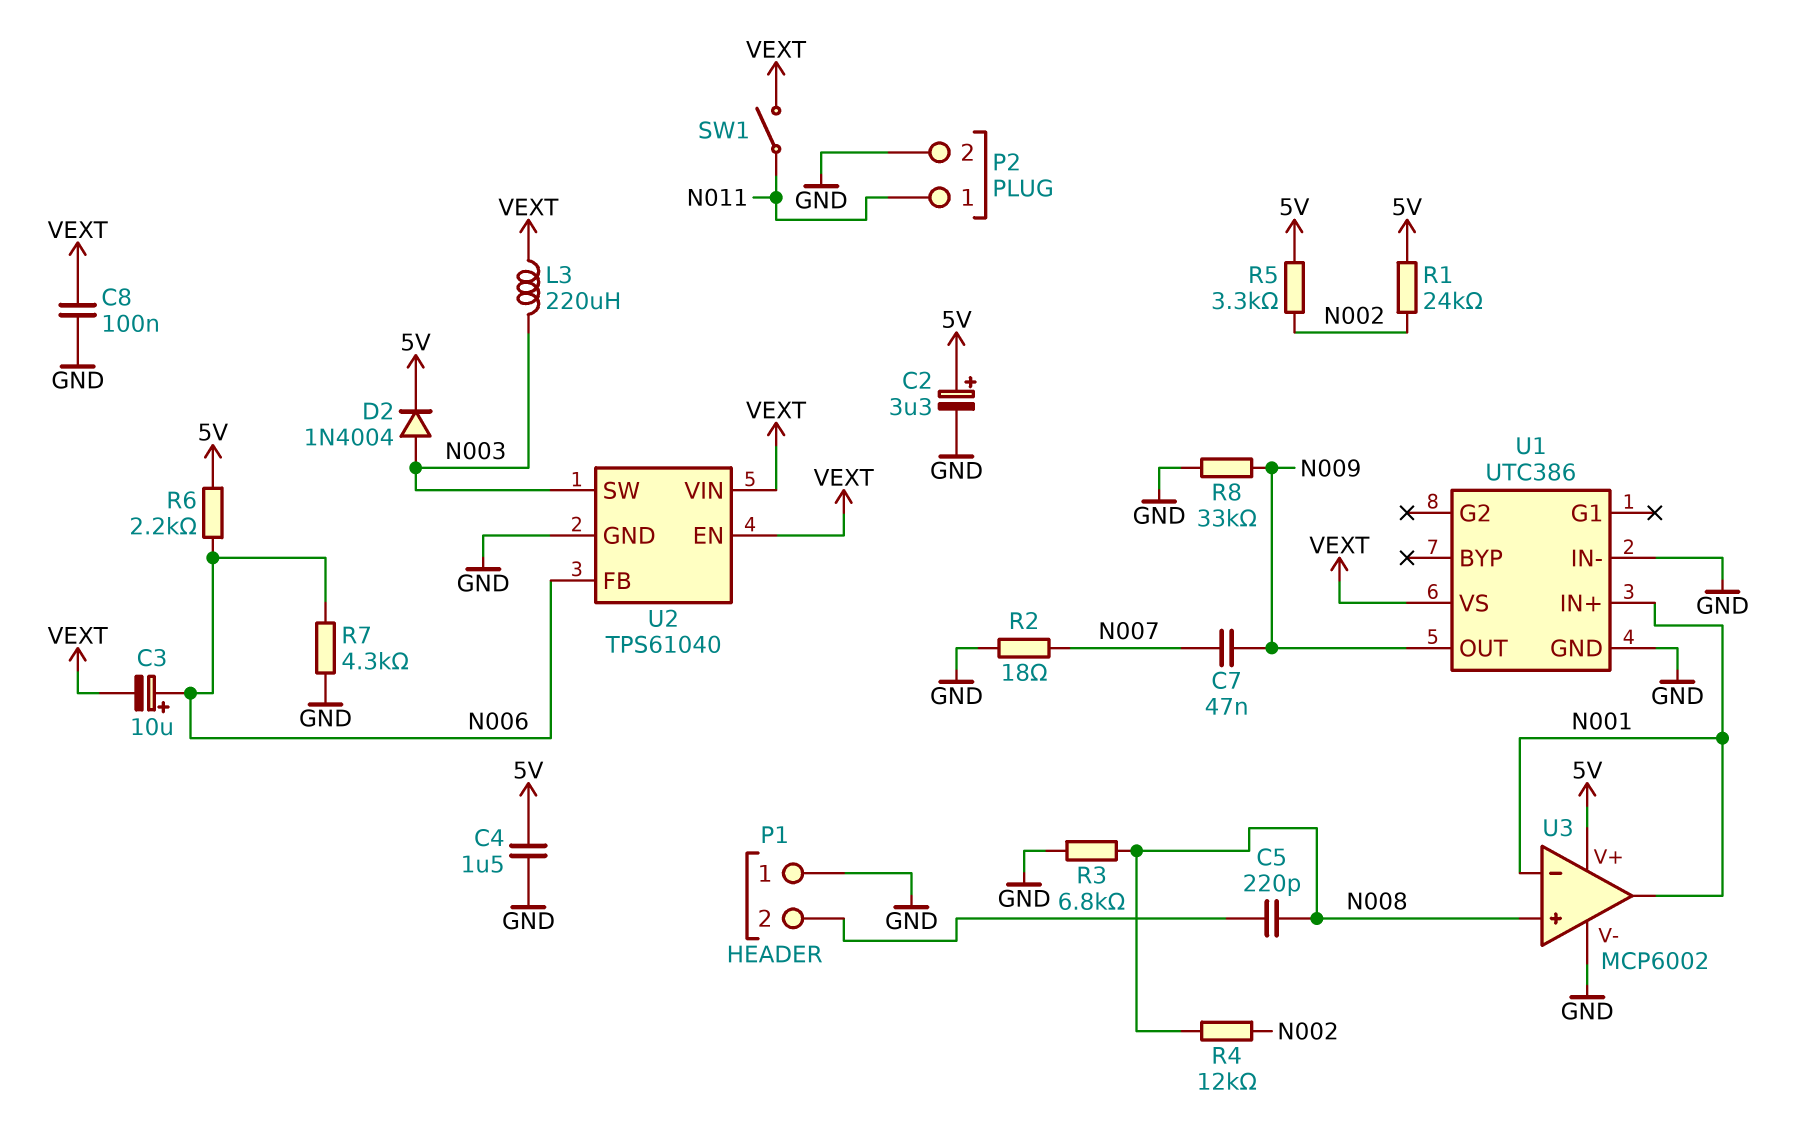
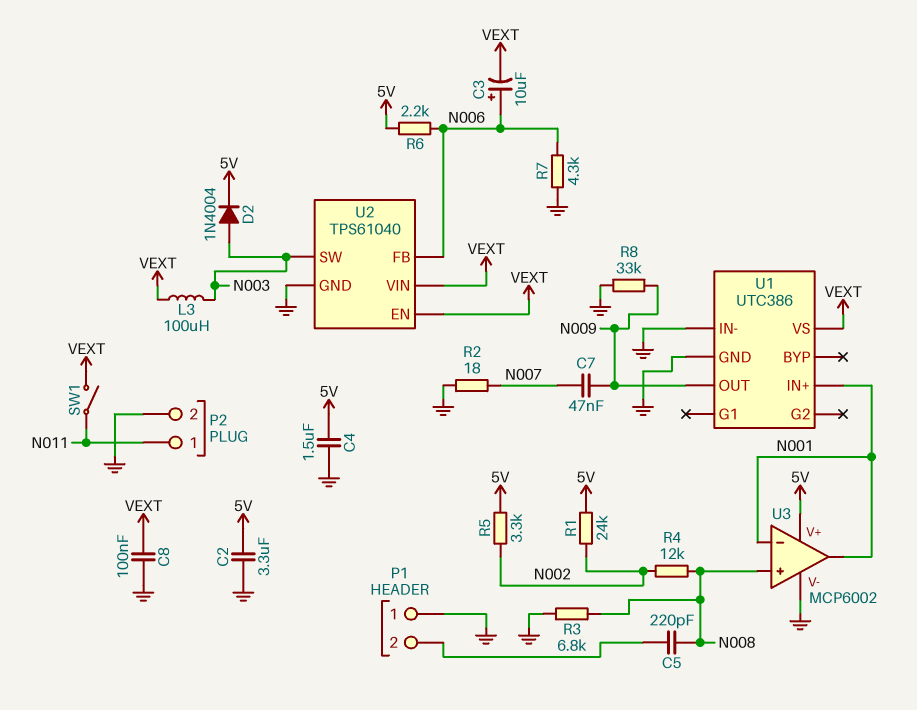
C2: 3.3uF (plus 5V, minus GND) -> 3.3uF (5V, GND)
L3: 220uH (N003, VEXT) -> 100uH (N003, VEXT)

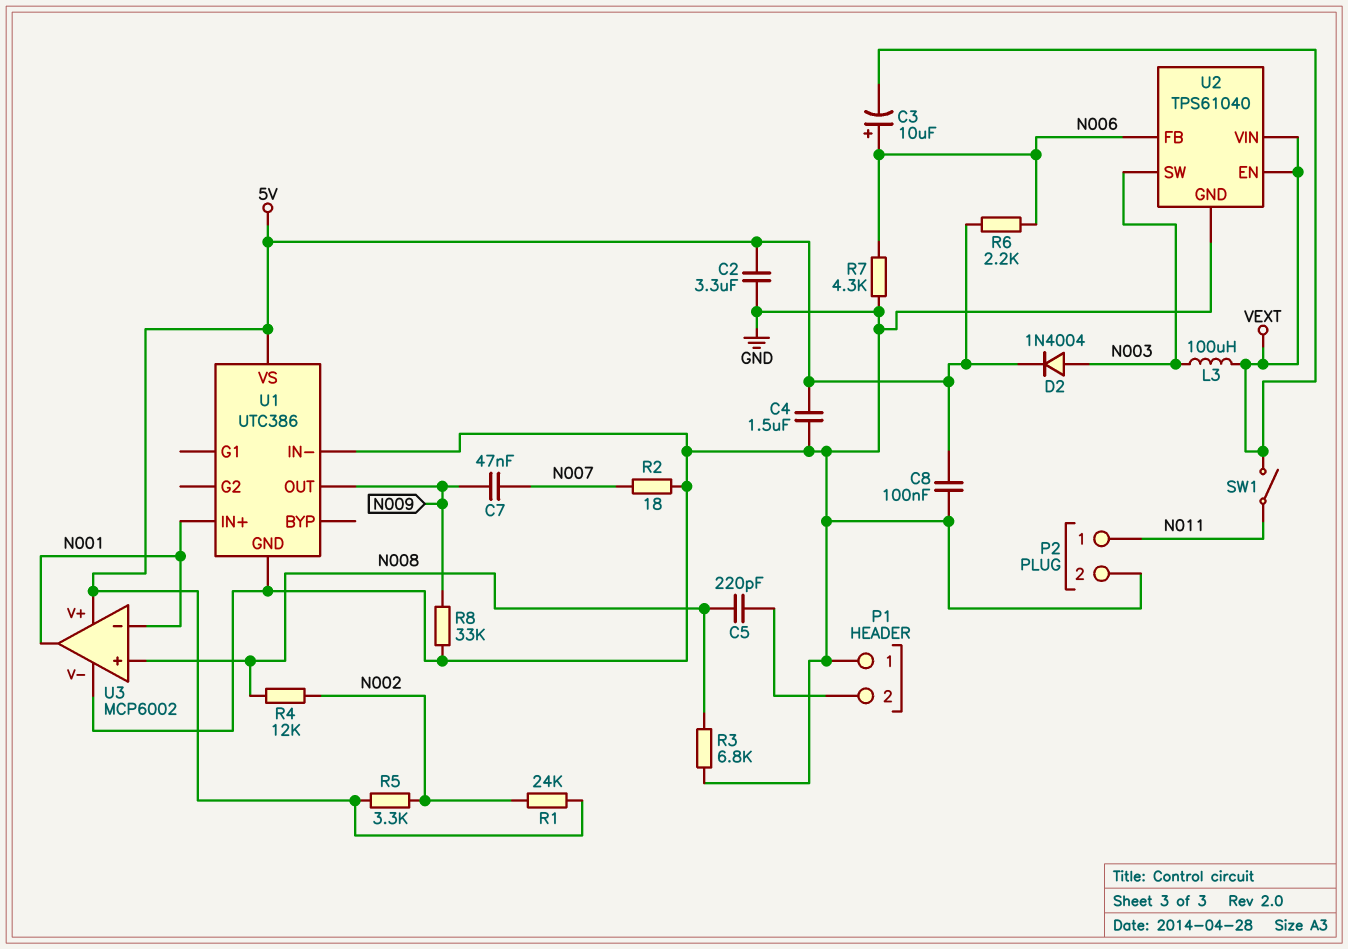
C8: 100nF (GND, VEXT) -> 100nF (5V, GND)
U1 pin VS: VEXT -> 5V

